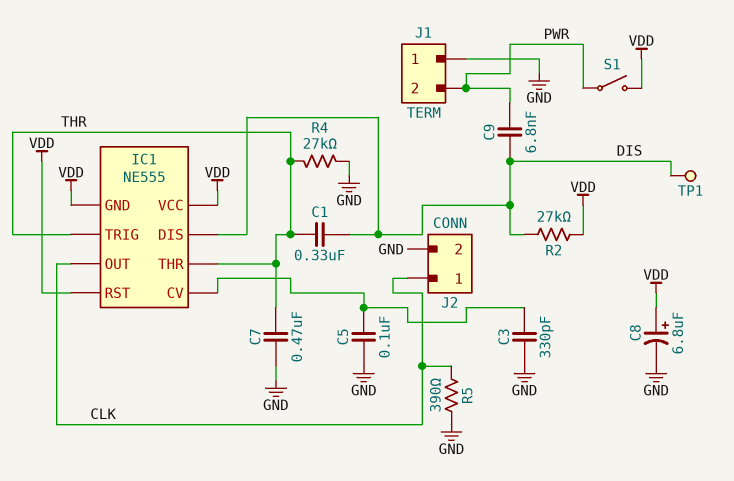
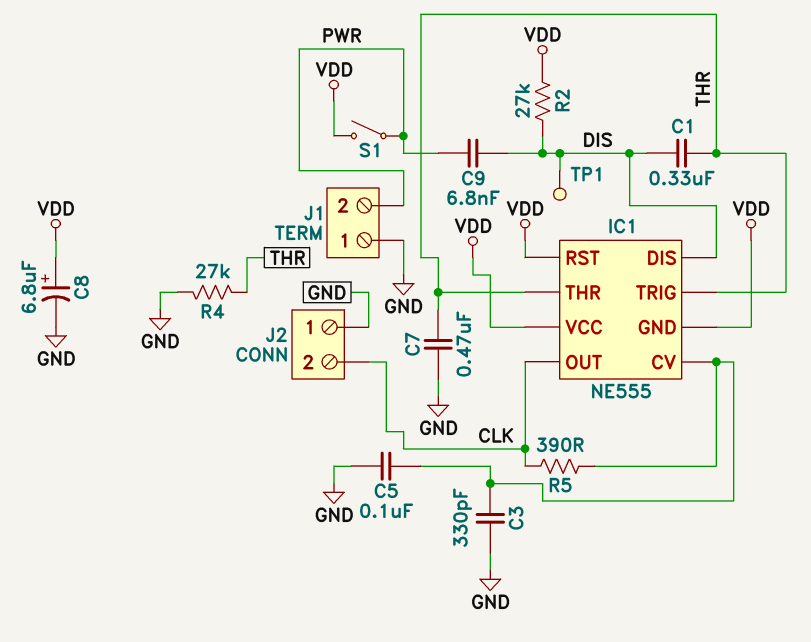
J2 pin 1: CLK -> GND
J2 pin 2: GND -> CLK
R5: 390 (CLK, GND) -> 390 (CLK, IC1/CV)

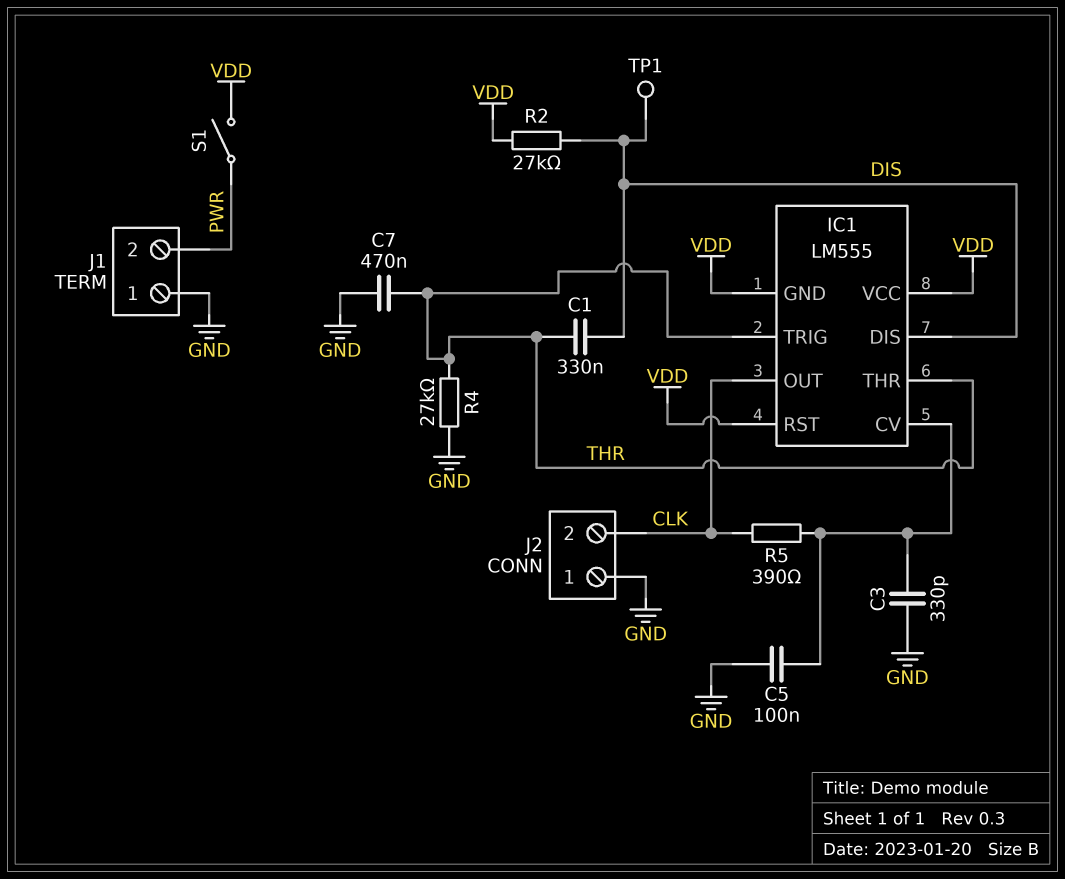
C8: 6.8uF (plus VDD, minus GND) -> none
C9: 6.8nF (DIS, PWR) -> none
IC1: NE555 -> LM555

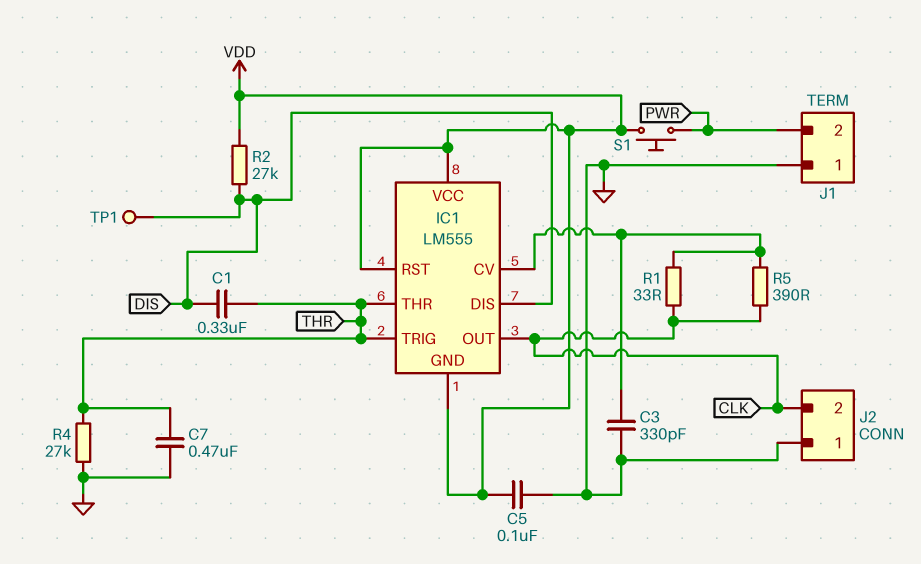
C5: 100nF (GND, IC1/CV) -> 100nF (GND, VDD)
R1: none -> 33 (CLK, IC1/CV)
S1: switch (PWR, VDD) -> button (PWR, VDD)

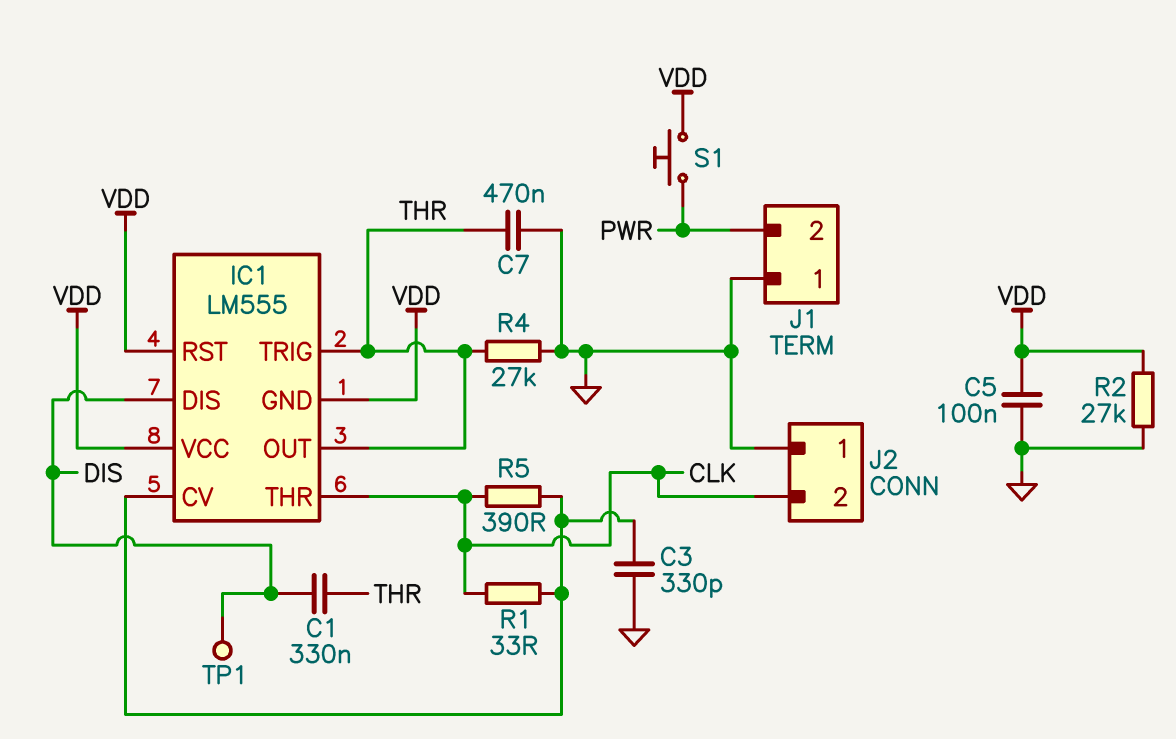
IC1 pin OUT: CLK -> THR
IC1 pin THR: THR -> CLK
R2: 27k (DIS, VDD) -> 27k (GND, VDD)

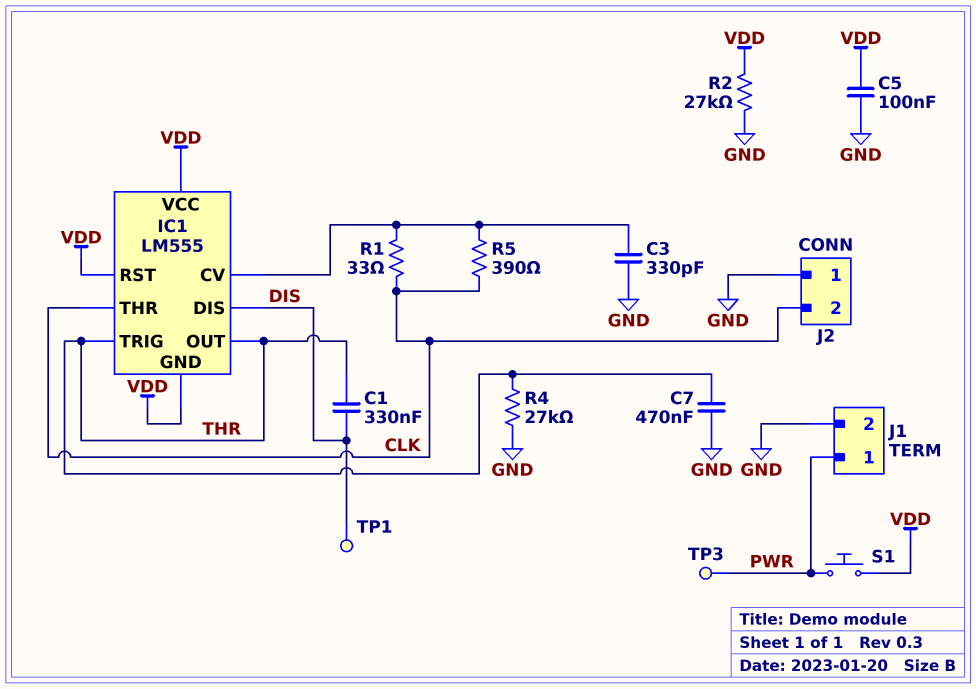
J1 pin 1: GND -> PWR
J1 pin 2: PWR -> GND
TP3: none -> test point (PWR)

